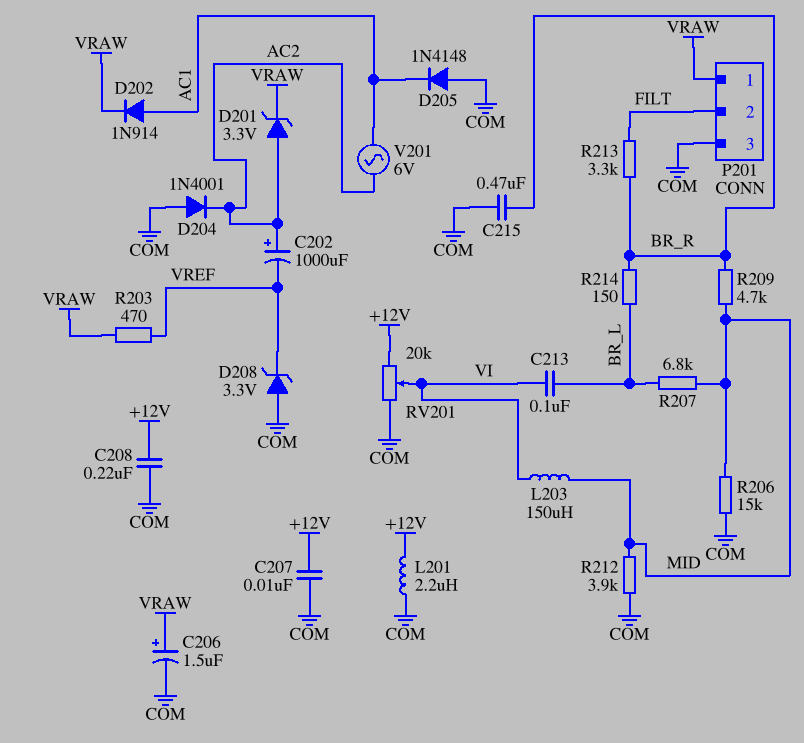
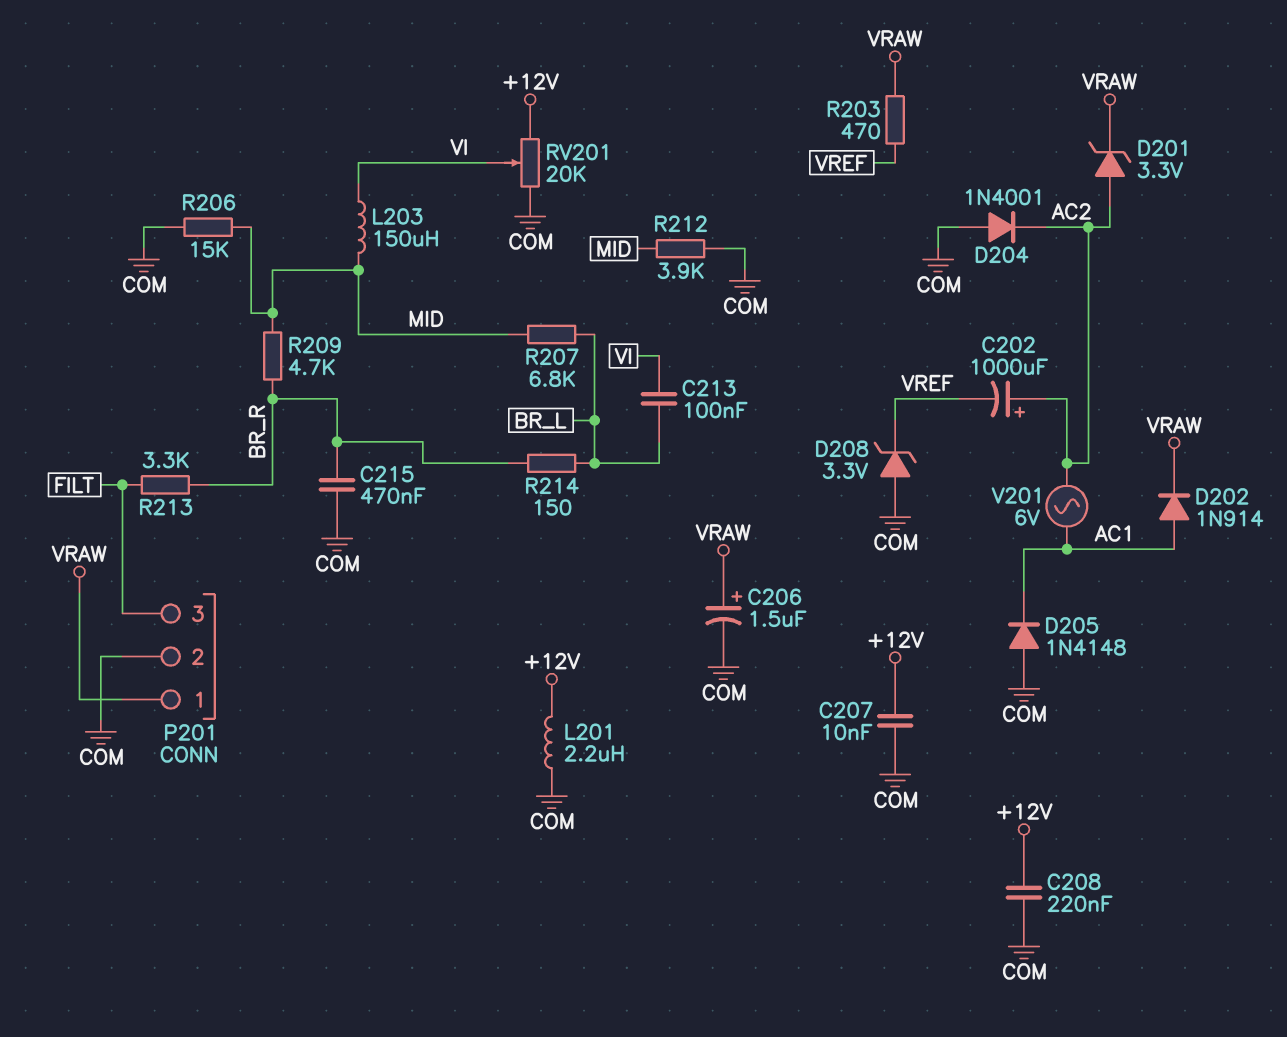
P201 pin 2: FILT -> COM
P201 pin 3: COM -> FILT

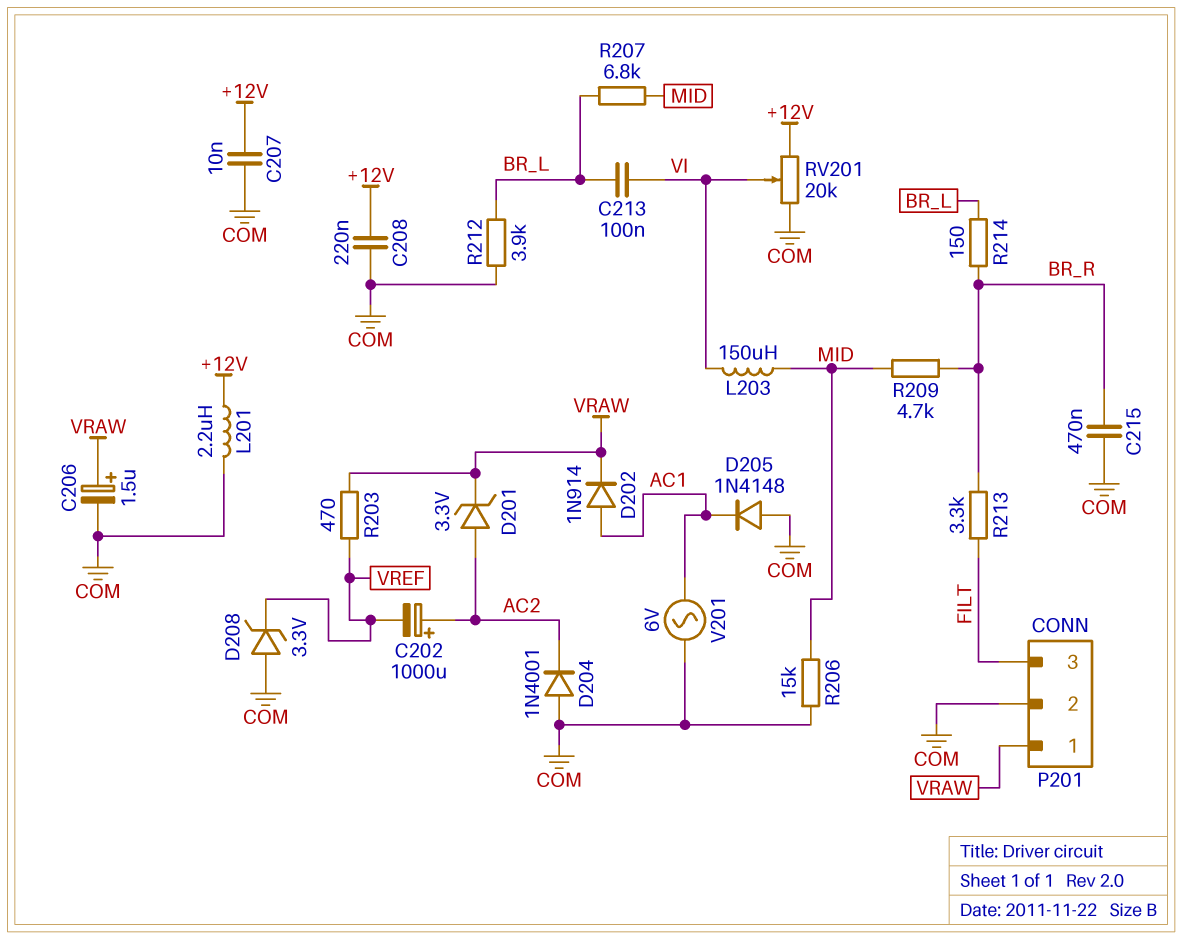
R212: 3.9k (COM, MID) -> 3.9k (BR_L, COM)
V201: AC 6V (AC1, AC2) -> AC 6V (AC1, COM)

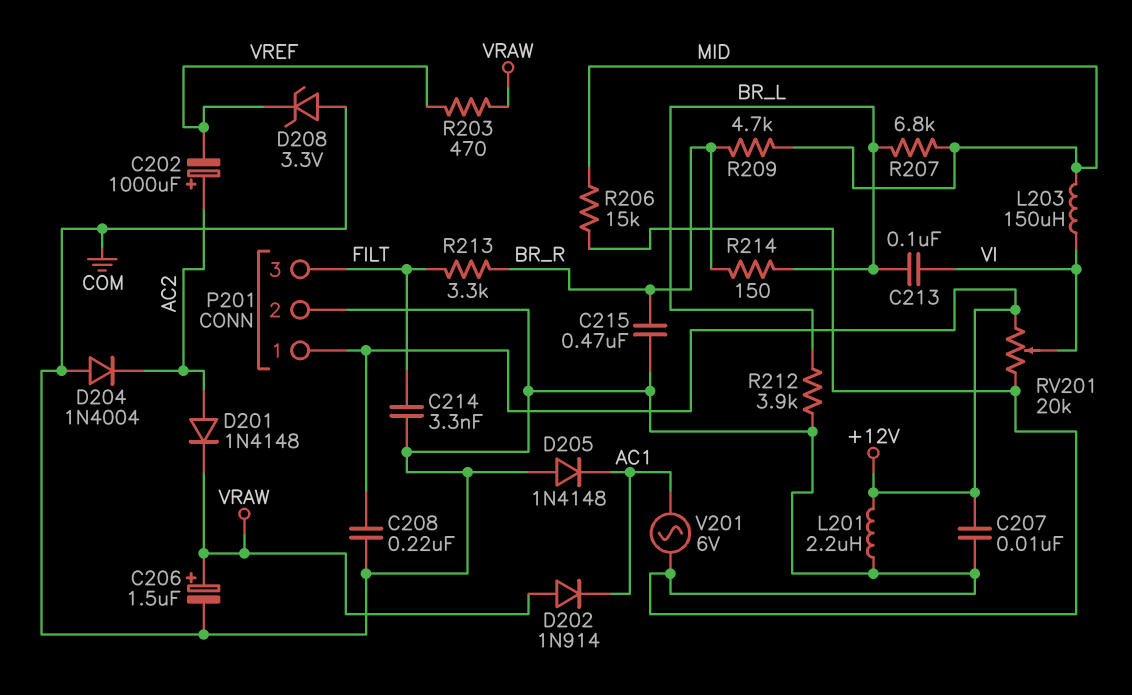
C214: none -> 3.3nF (COM, FILT)
D201: zener 3.3V (A AC2, K VRAW) -> diode 1N4148 (A AC2, K VRAW)
D202: diode 1N914 (A AC1, K VRAW) -> diode 1N914 (A VRAW, K AC1)
D204: diode 1N4001 (A COM, K AC2) -> diode 1N4004 (A COM, K AC2)
P201 pin 1: VRAW -> +12V

